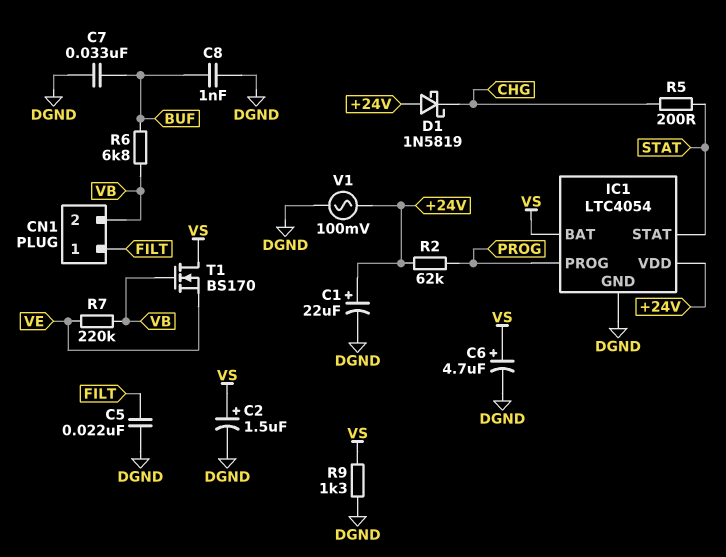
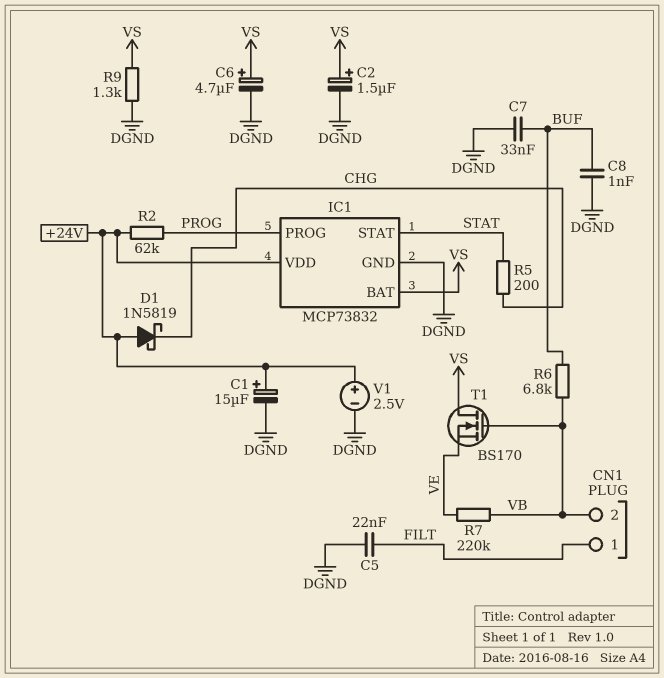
C1: 22uF (plus +24V, minus DGND) -> 15uF (plus +24V, minus DGND)
IC1: LTC4054 -> MCP73832
V1: AC 100mV (+24V, DGND) -> 2.5V (plus +24V, minus DGND)

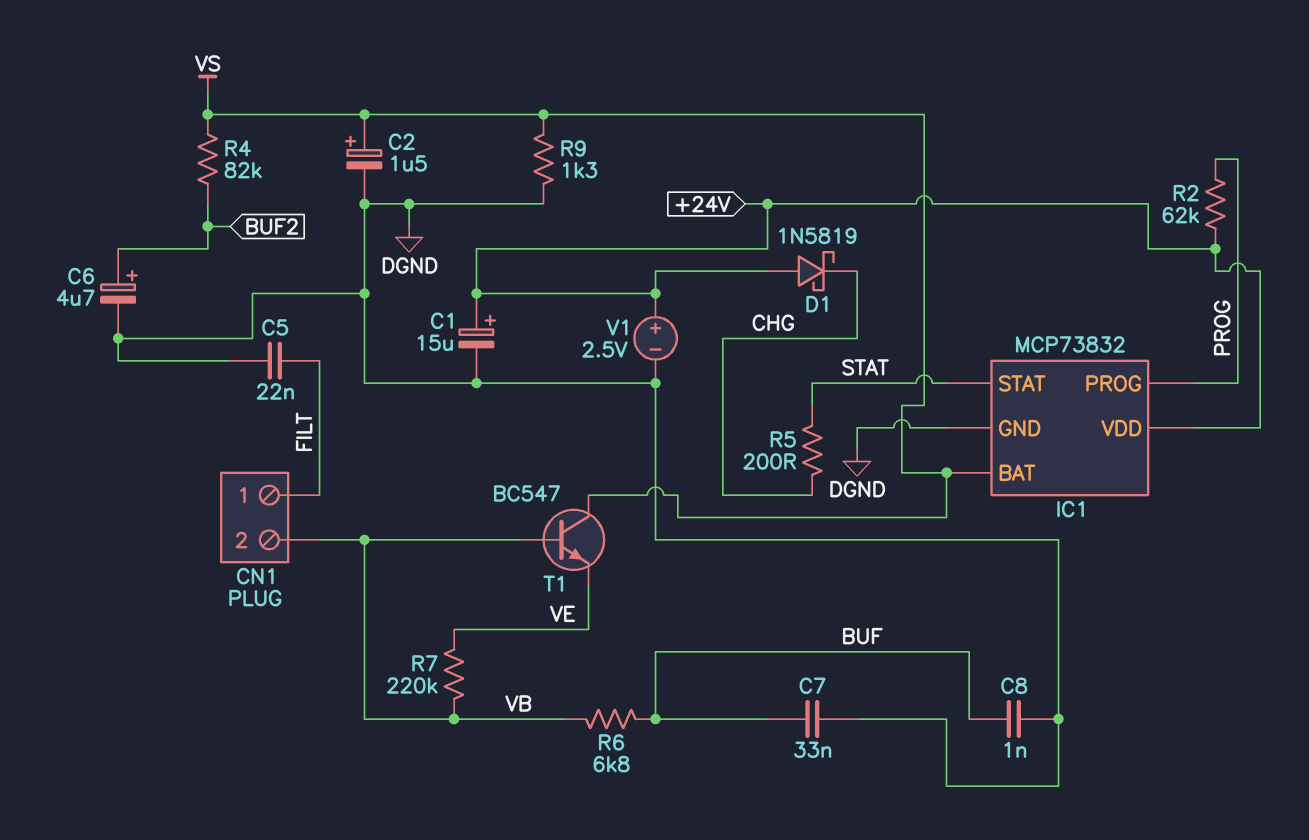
C6: 4.7uF (plus VS, minus DGND) -> 4.7uF (plus BUF2, minus DGND)
R4: none -> 82k (BUF2, VS)
T1: NMOS BS170 (G VB, D VS, S VE) -> NPN BC547 (B VB, C VS, E VE)

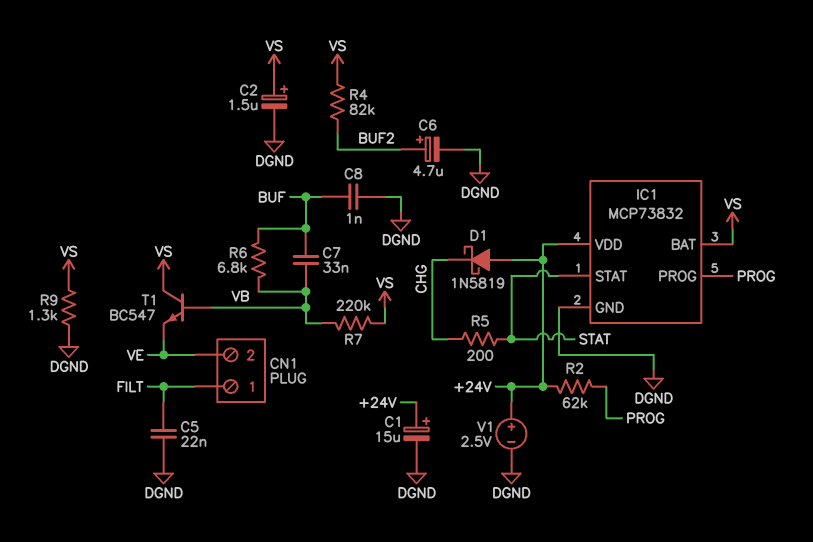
C7: 33nF (BUF, DGND) -> 33nF (BUF, VB)
CN1 pin 2: VB -> VE
R7: 220k (VB, VE) -> 220k (VB, VS)

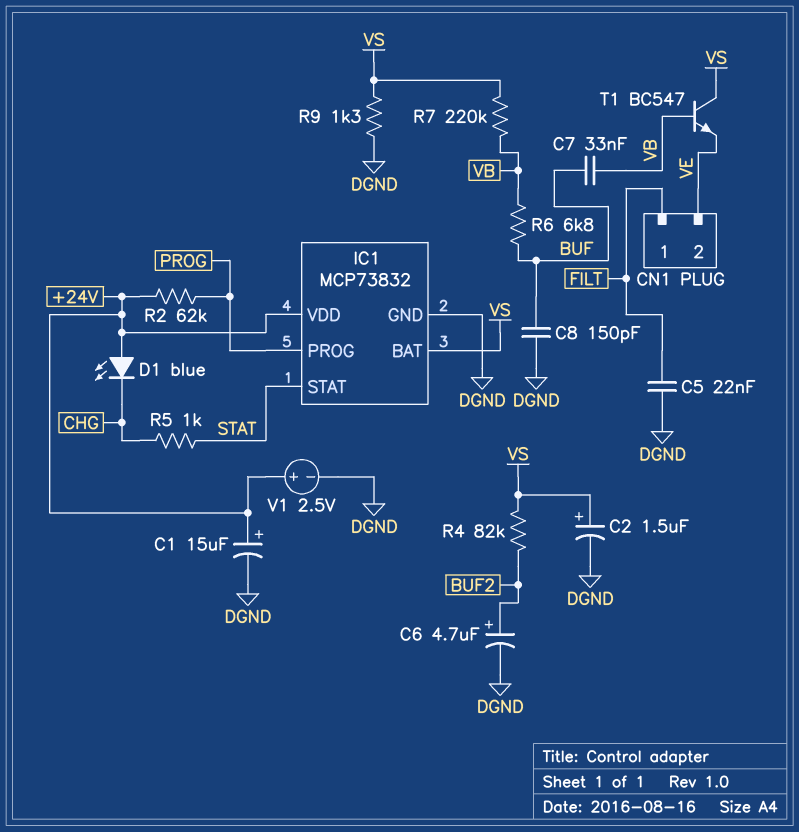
C8: 1nF (BUF, DGND) -> 150pF (BUF, DGND)
D1: schottky 1N5819 (A +24V, K CHG) -> LED blue (A +24V, K CHG)
R5: 200 (CHG, STAT) -> 1k (CHG, STAT)

